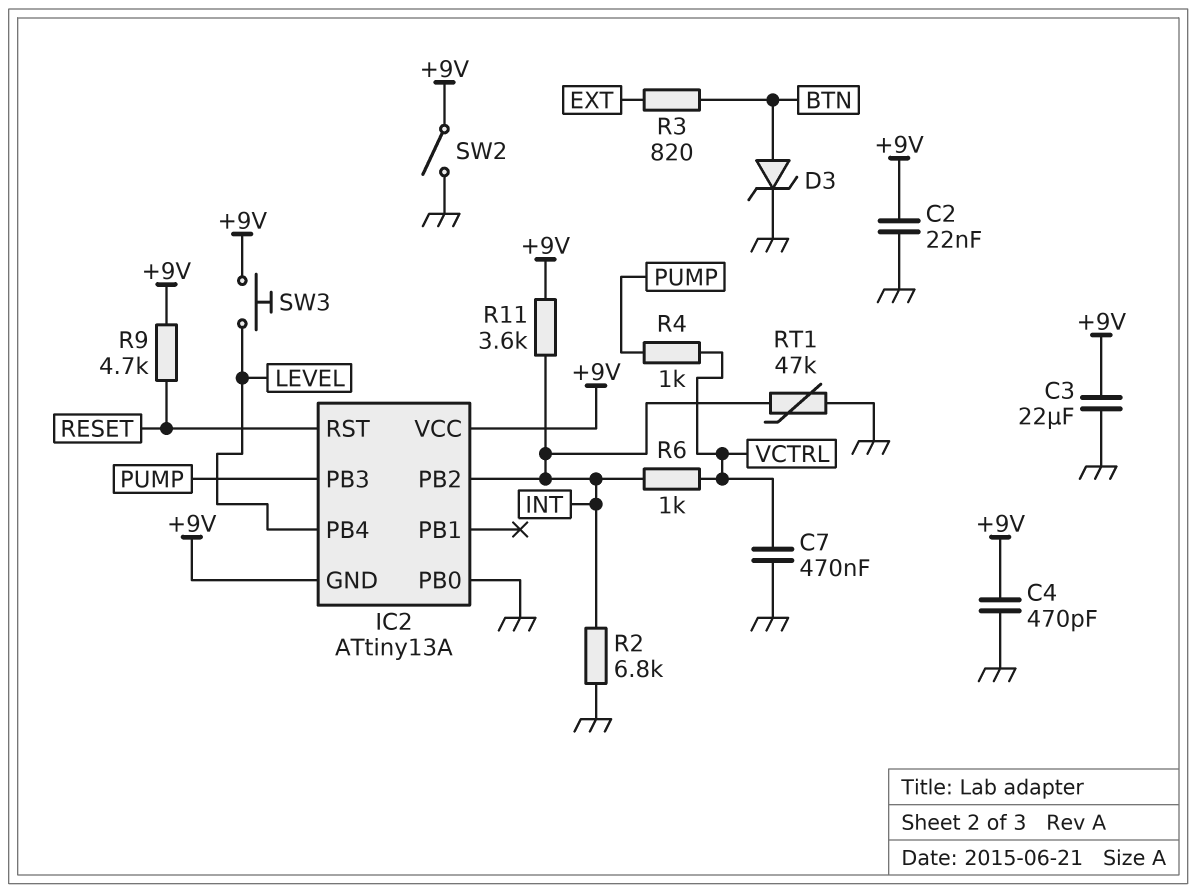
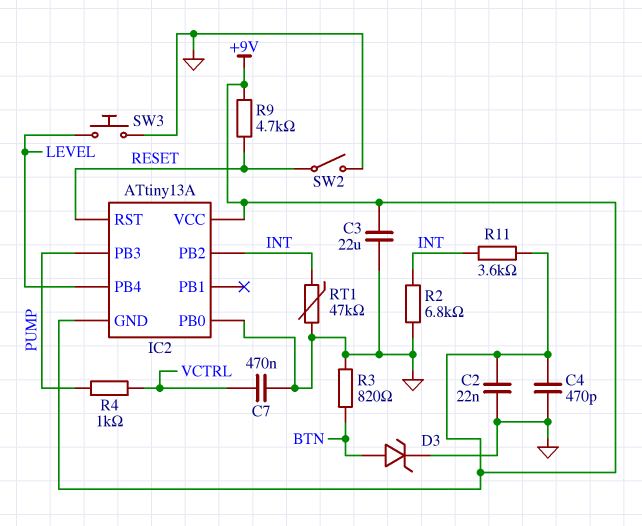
R3: 820 (BTN, EXT) -> 820 (BTN, GND)
R6: 1k (INT, VCTRL) -> none
SW2: switch (+9V, GND) -> switch (GND, RESET)
SW3: button (+9V, LEVEL) -> button (GND, LEVEL)

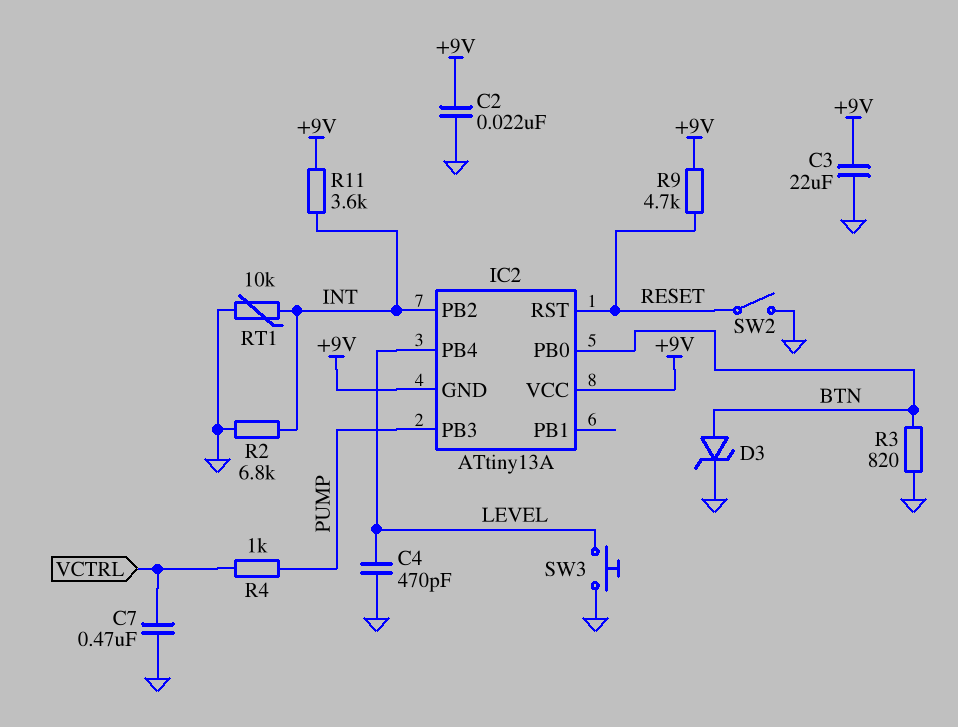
C4: 470pF (+9V, GND) -> 470pF (GND, LEVEL)
IC2 pin PB0: GND -> BTN
RT1: 47k (GND, INT) -> 10k (GND, INT)

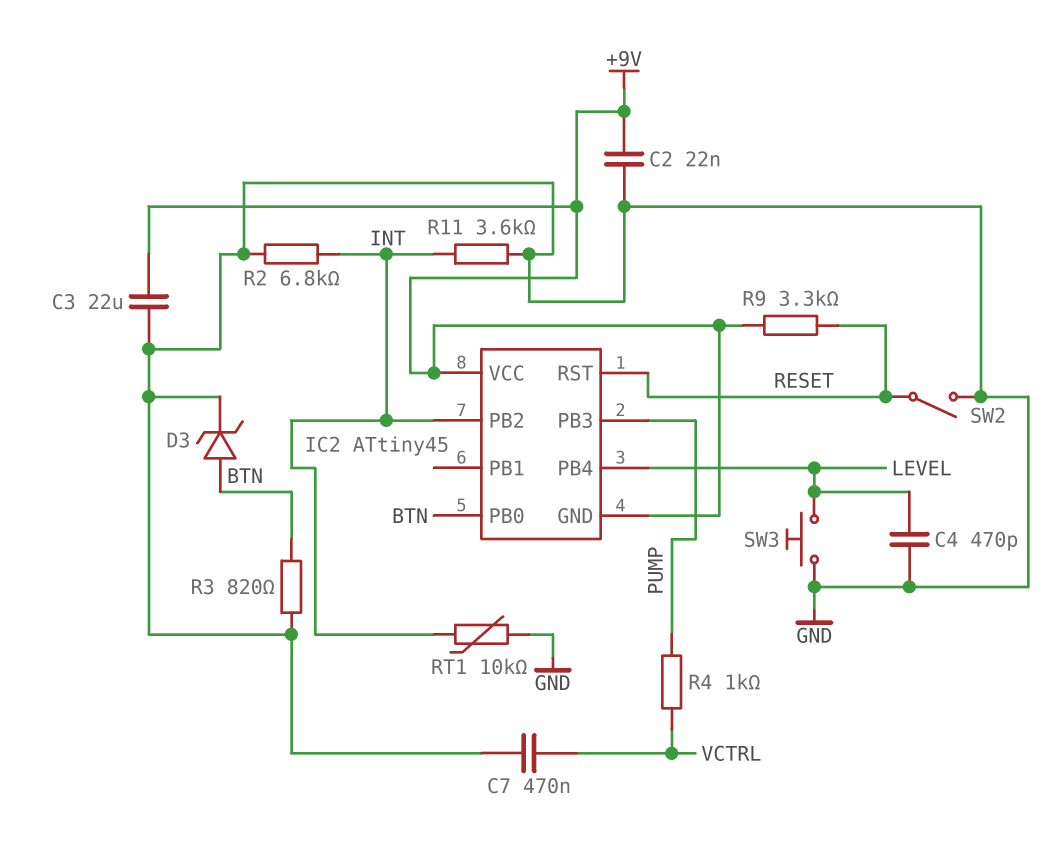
IC2: ATtiny13A -> ATtiny45
R9: 4.7k (+9V, RESET) -> 3.3k (+9V, RESET)
R11: 3.6k (+9V, INT) -> 3.6k (GND, INT)

